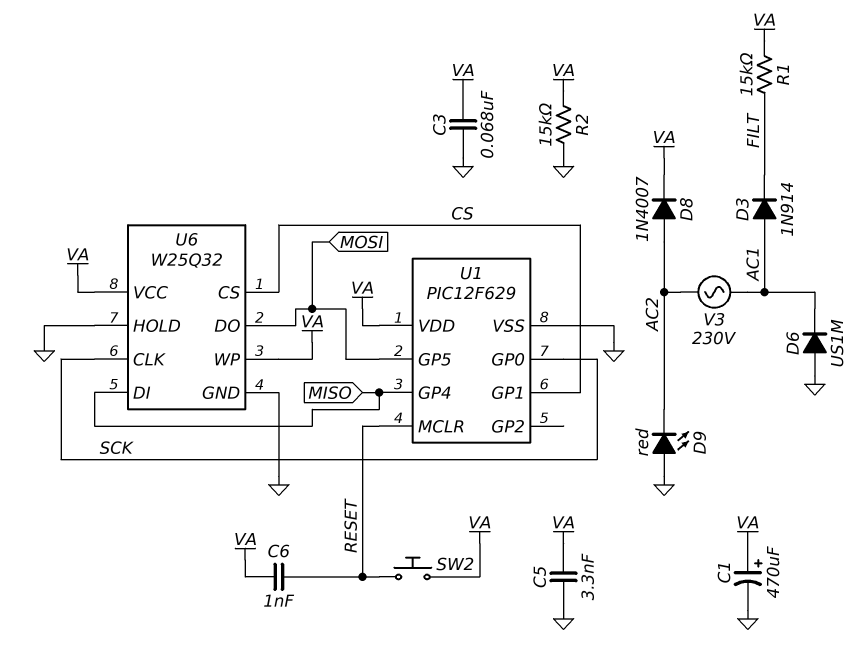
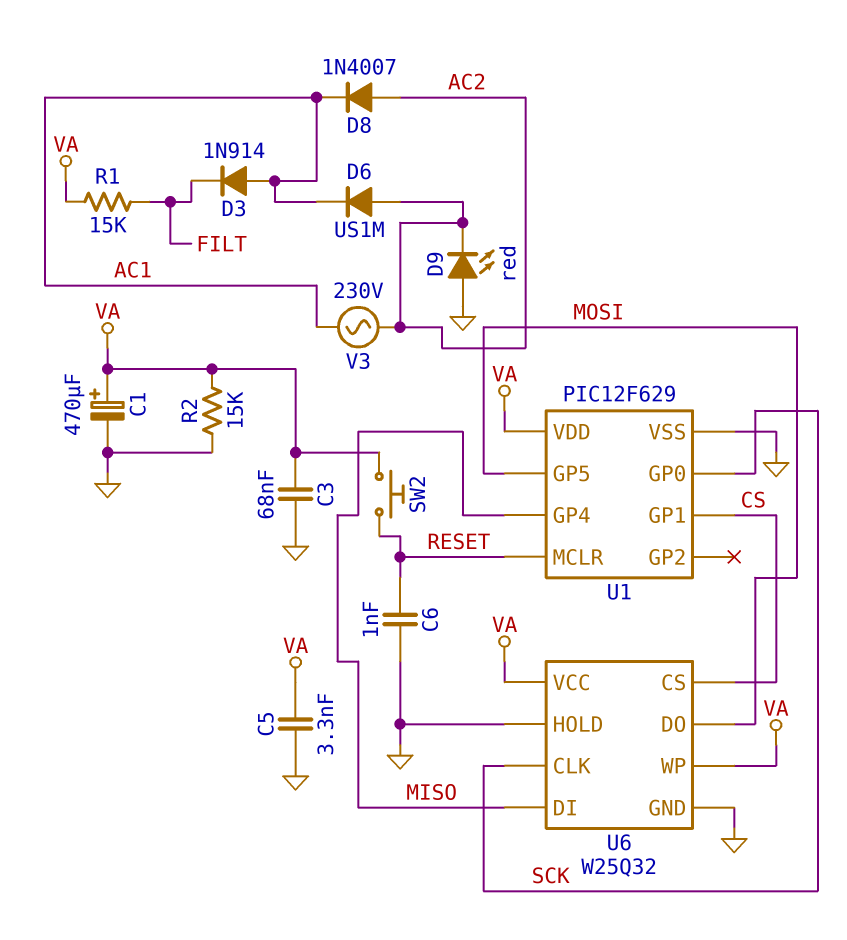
C6: 1nF (RESET, VA) -> 1nF (GND, RESET)
D6: diode US1M (A GND, K AC1) -> diode US1M (A AC2, K AC1)
D8: diode 1N4007 (A AC2, K VA) -> diode 1N4007 (A AC2, K AC1)

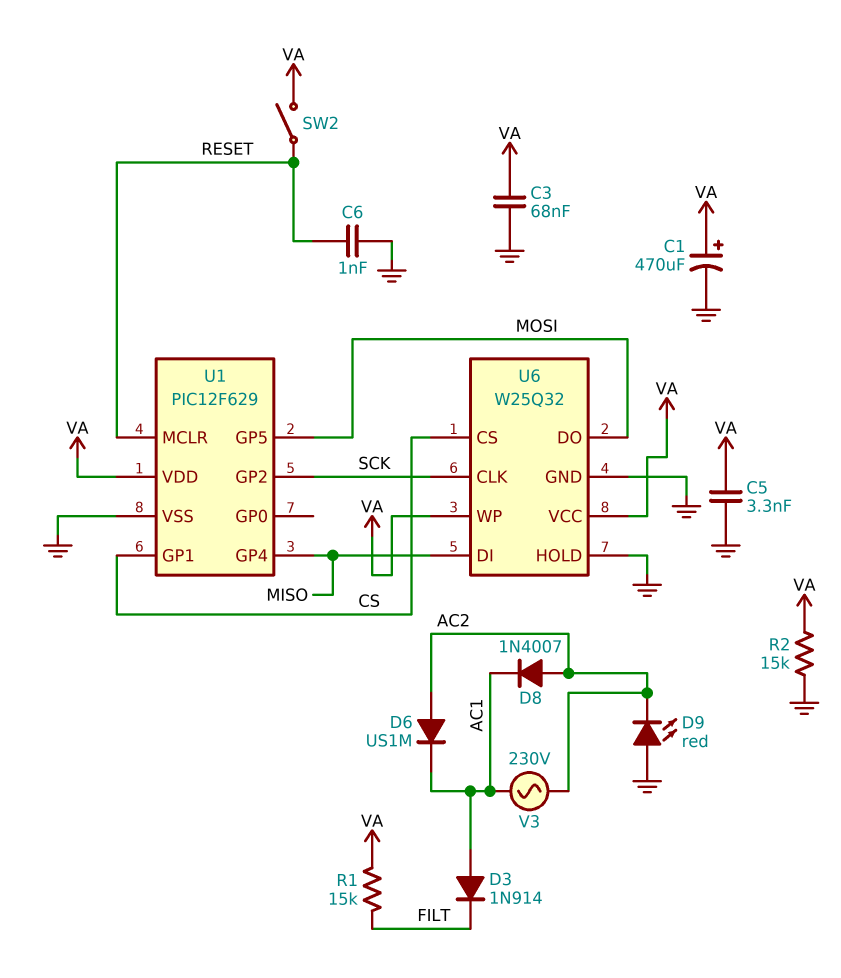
SW2: button (RESET, VA) -> switch (RESET, VA)
U1 pin GP0: SCK -> none
U1 pin GP2: none -> SCK

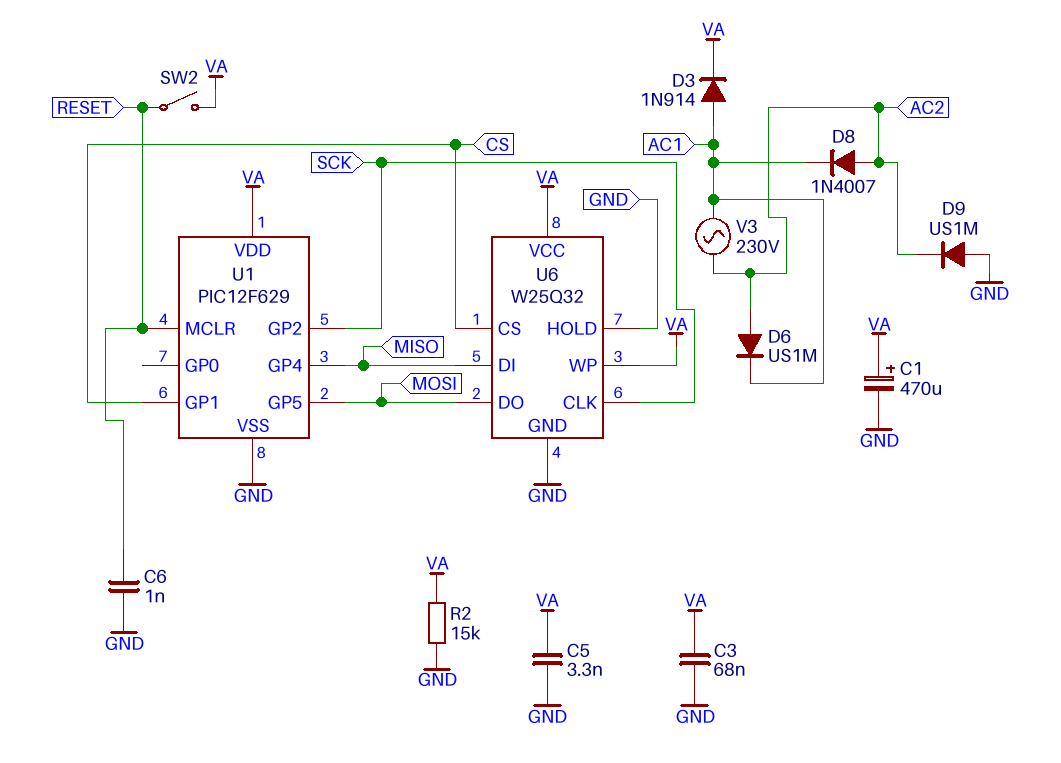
D3: diode 1N914 (A AC1, K FILT) -> diode 1N914 (A AC1, K VA)
D9: LED red (A GND, K AC2) -> diode US1M (A GND, K AC2)
R1: 15k (FILT, VA) -> none

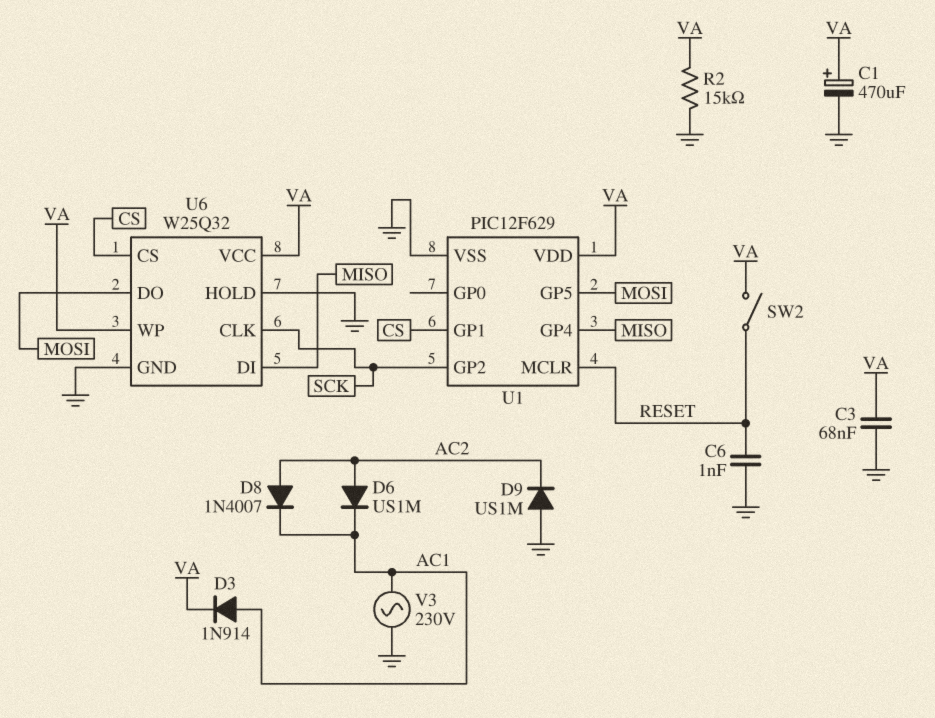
C5: 3.3nF (GND, VA) -> none
V3: AC 230V (AC1, AC2) -> AC 230V (AC1, GND)

